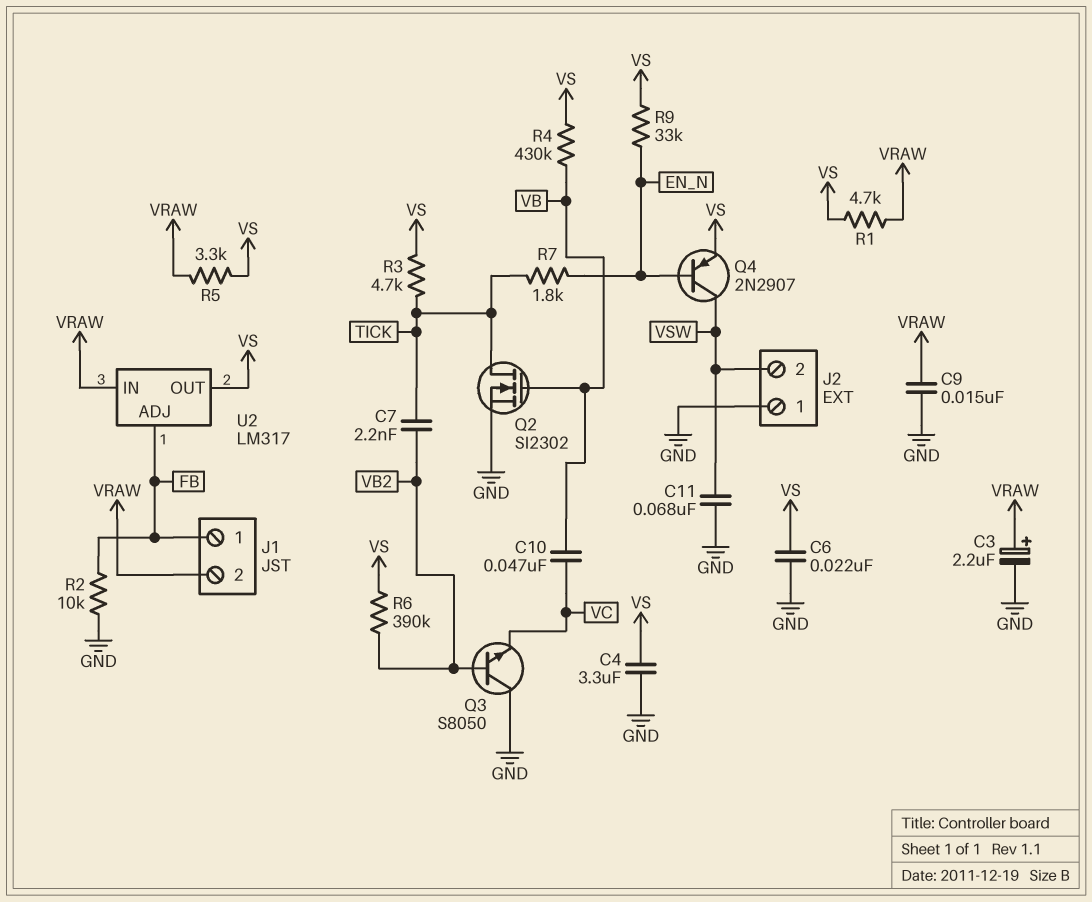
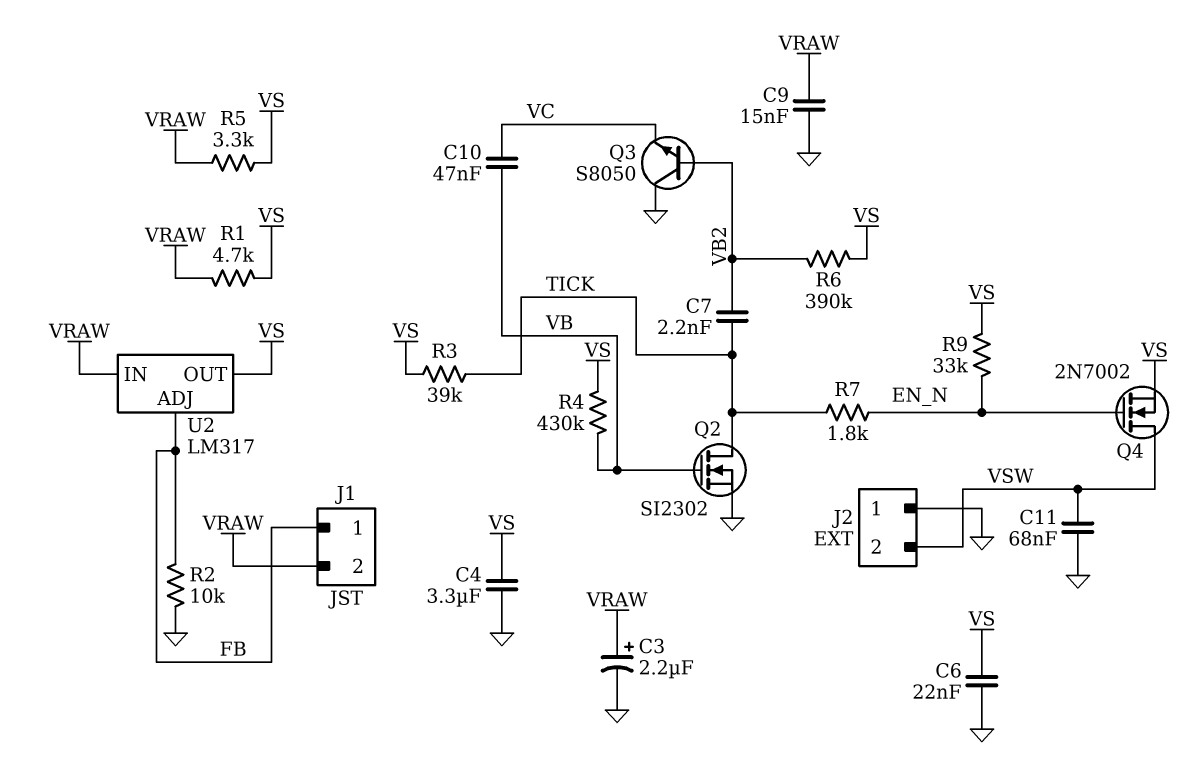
Q4: PNP 2N2907 (B EN_N, C VSW, E VS) -> NMOS 2N7002 (G EN_N, D VSW, S VS)
R3: 4.7k (TICK, VS) -> 39k (TICK, VS)

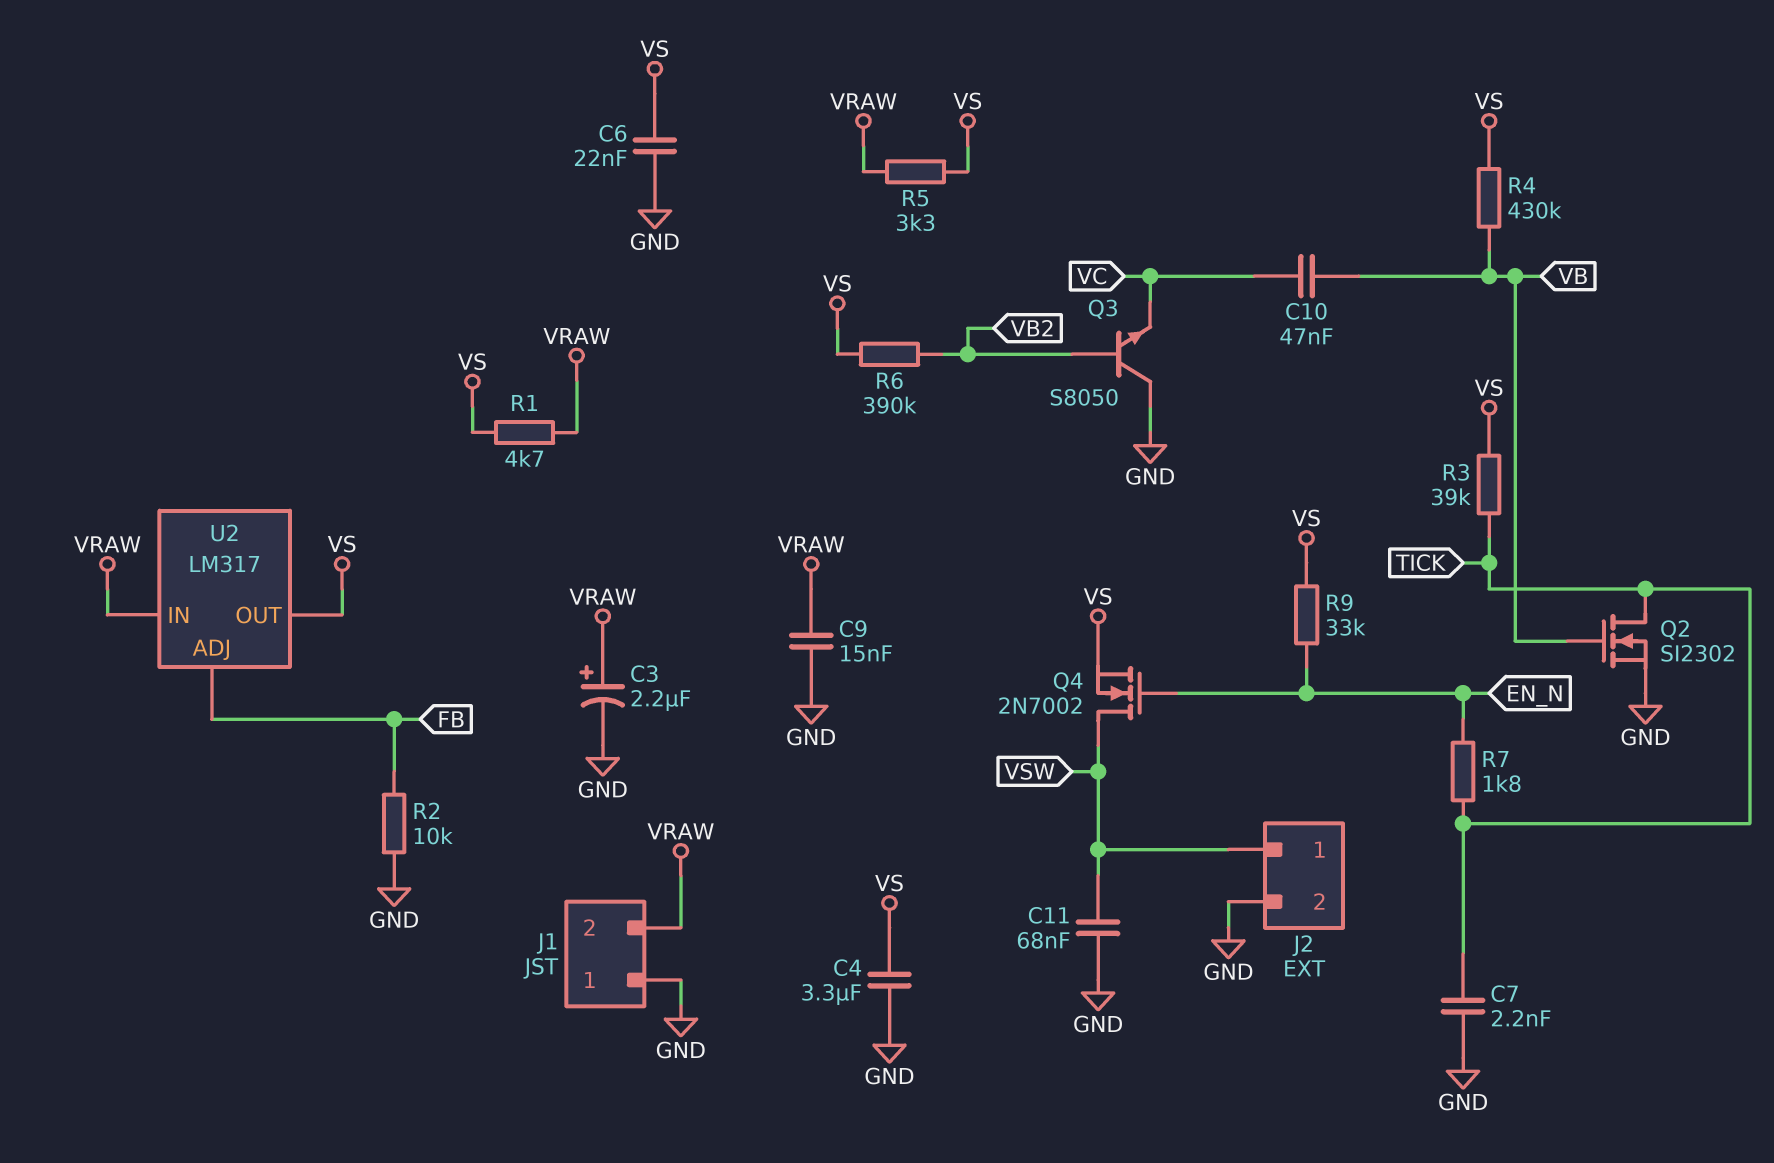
C7: 2.2nF (TICK, VB2) -> 2.2nF (GND, TICK)
J1 pin 1: FB -> GND
J2 pin 1: GND -> VSW
J2 pin 2: VSW -> GND

